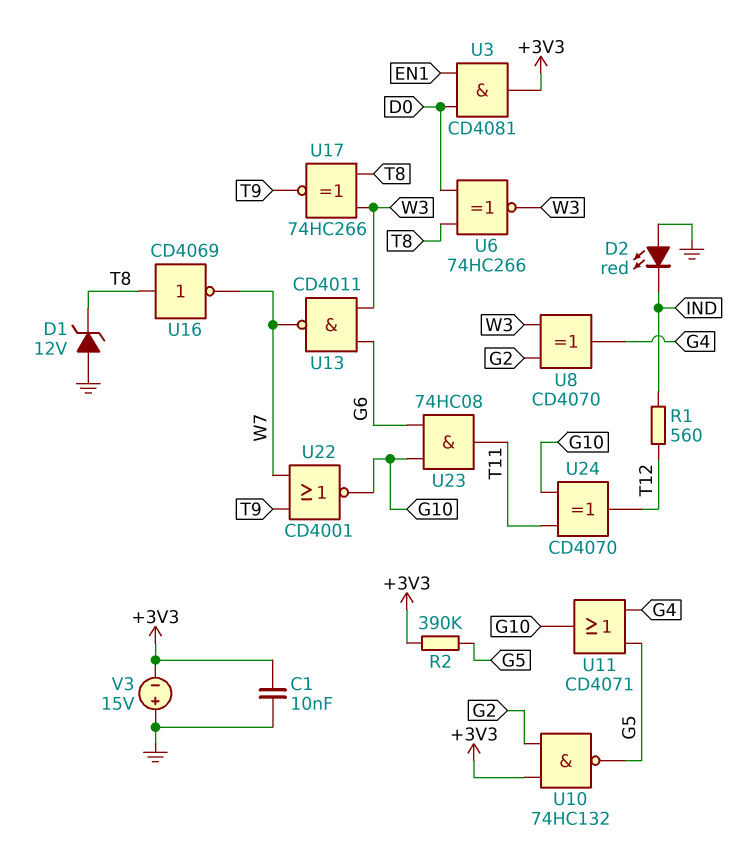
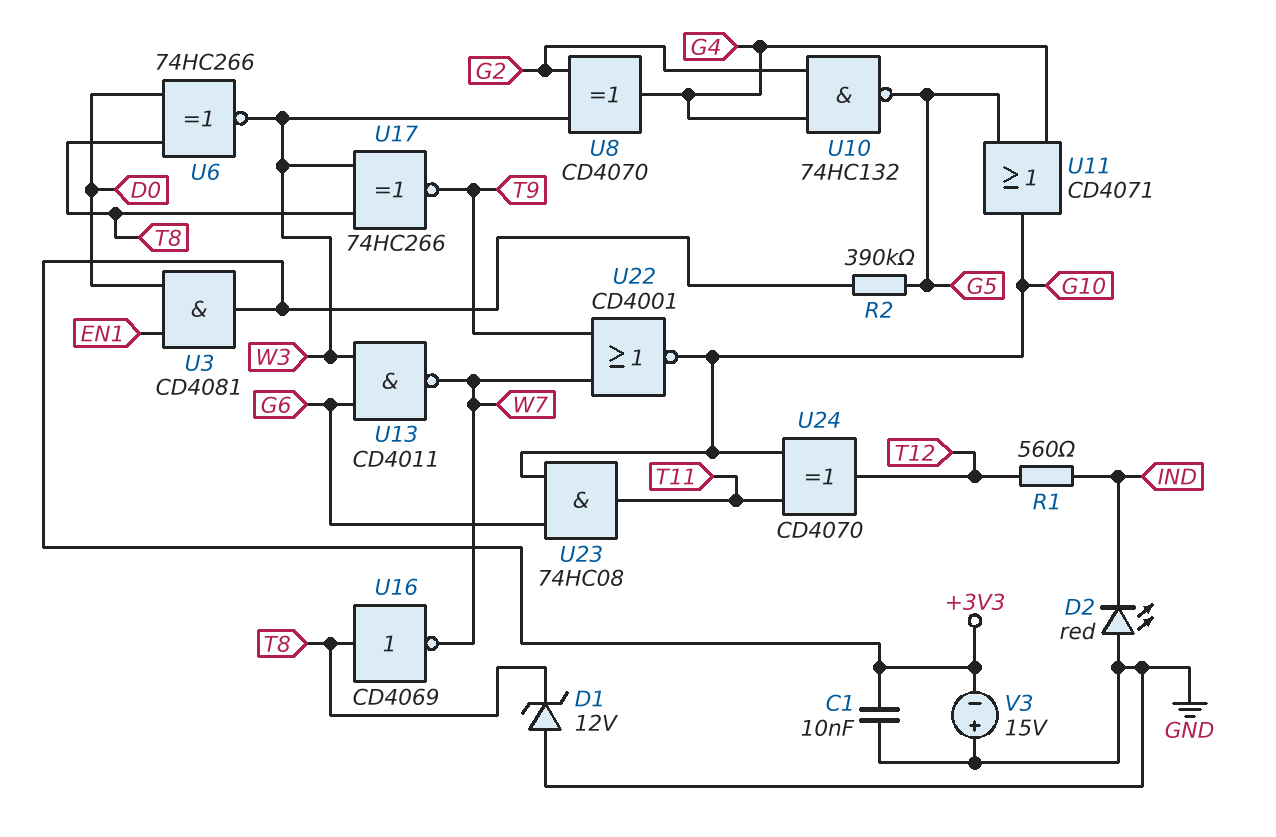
U10: NAND 74HC132 (in +3V3, in G2, out G5) -> NAND 74HC132 (in G2, in G4, out G5)

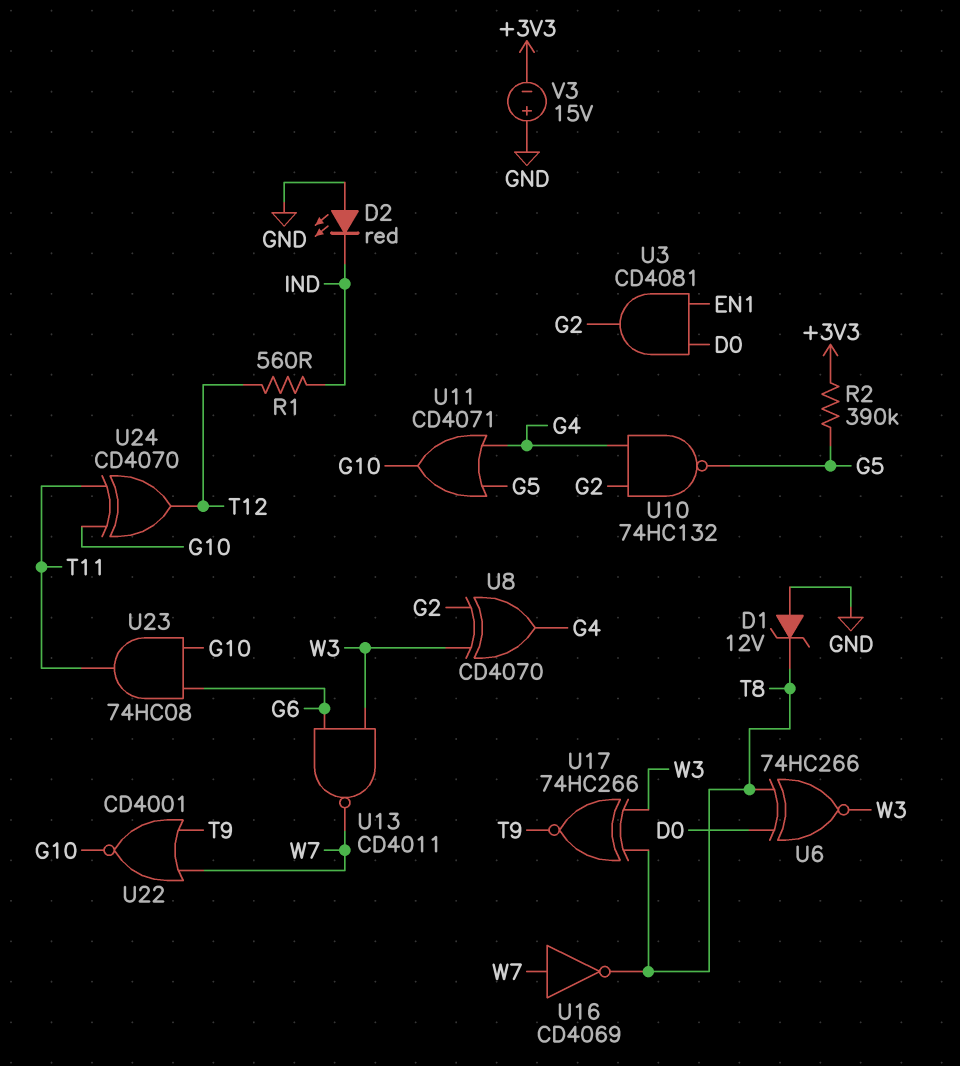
C1: 10nF (+3V3, GND) -> none
U3: AND CD4081 (in D0, in EN1, out +3V3) -> AND CD4081 (in D0, in EN1, out G2)
U16: NOT CD4069 (in T8, out W7) -> NOT CD4069 (in W7, out T8)

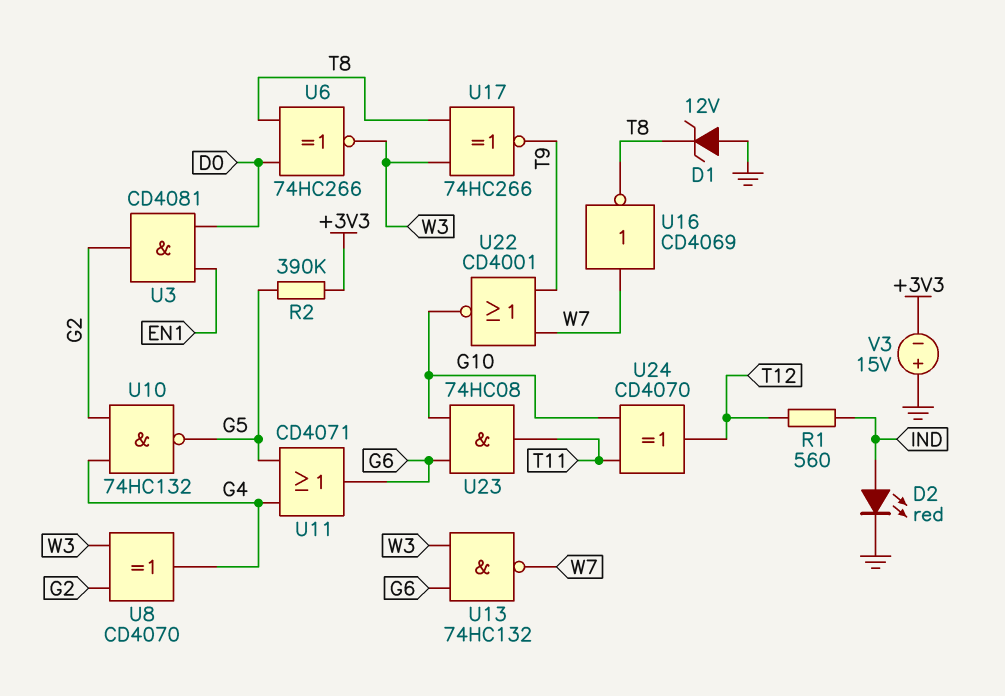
D2: LED red (A GND, K IND) -> LED red (A IND, K GND)
U11: OR CD4071 (in G4, in G5, out G10) -> OR CD4071 (in G4, in G5, out G6)
U13: NAND CD4011 (in G6, in W3, out W7) -> NAND 74HC132 (in G6, in W3, out W7)

